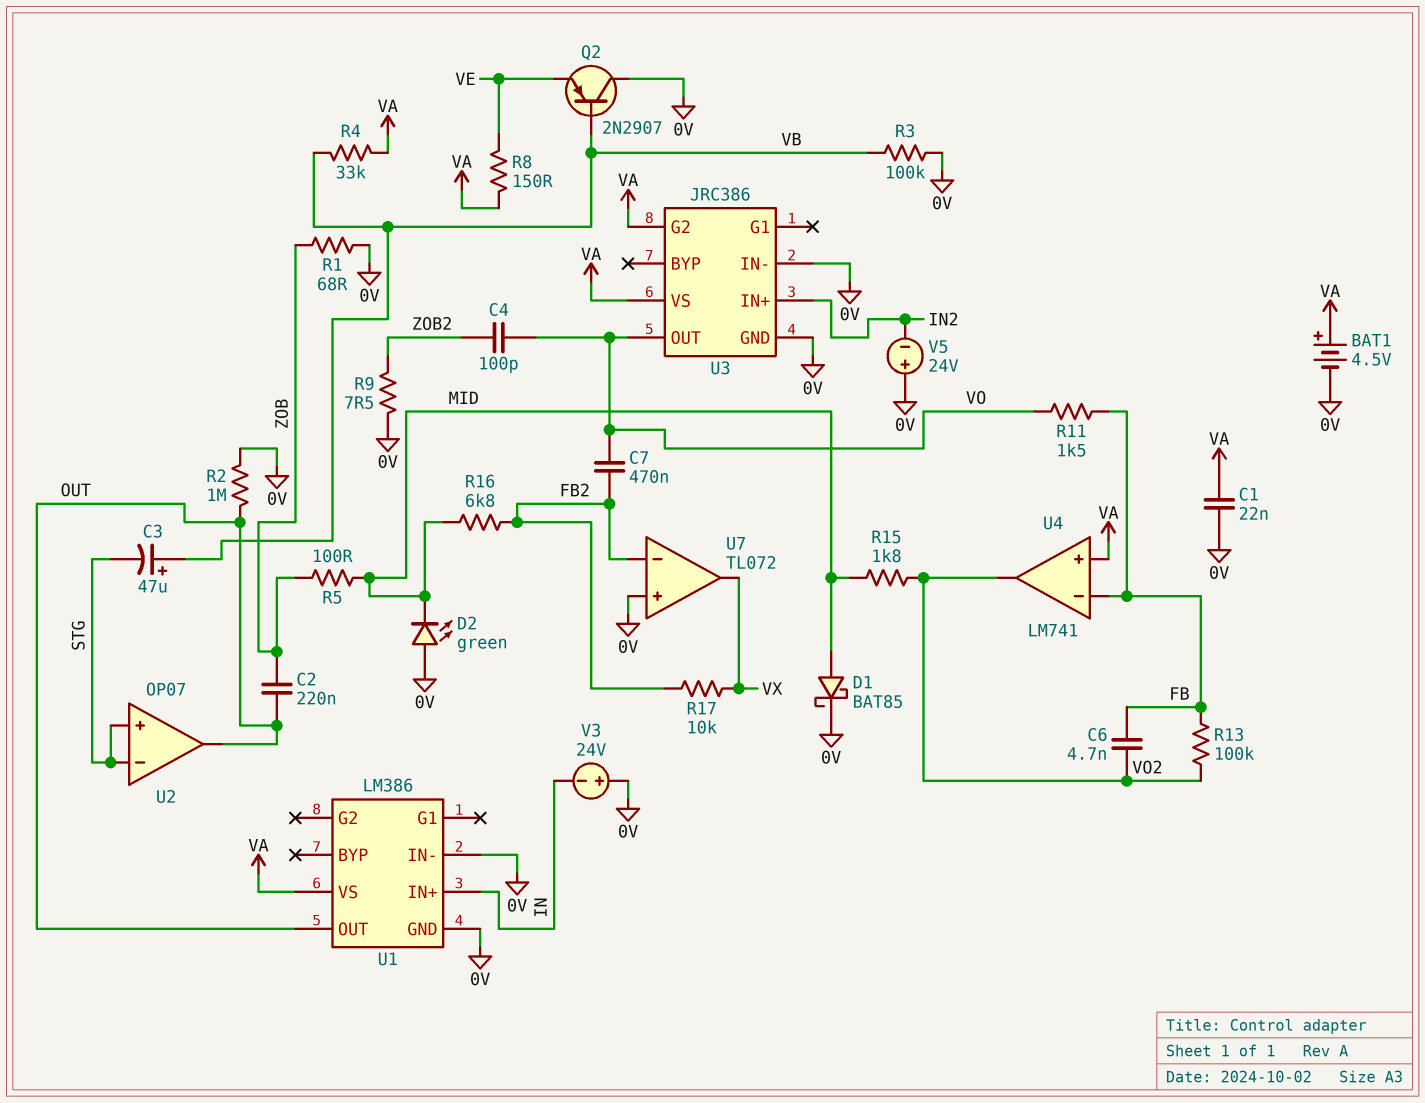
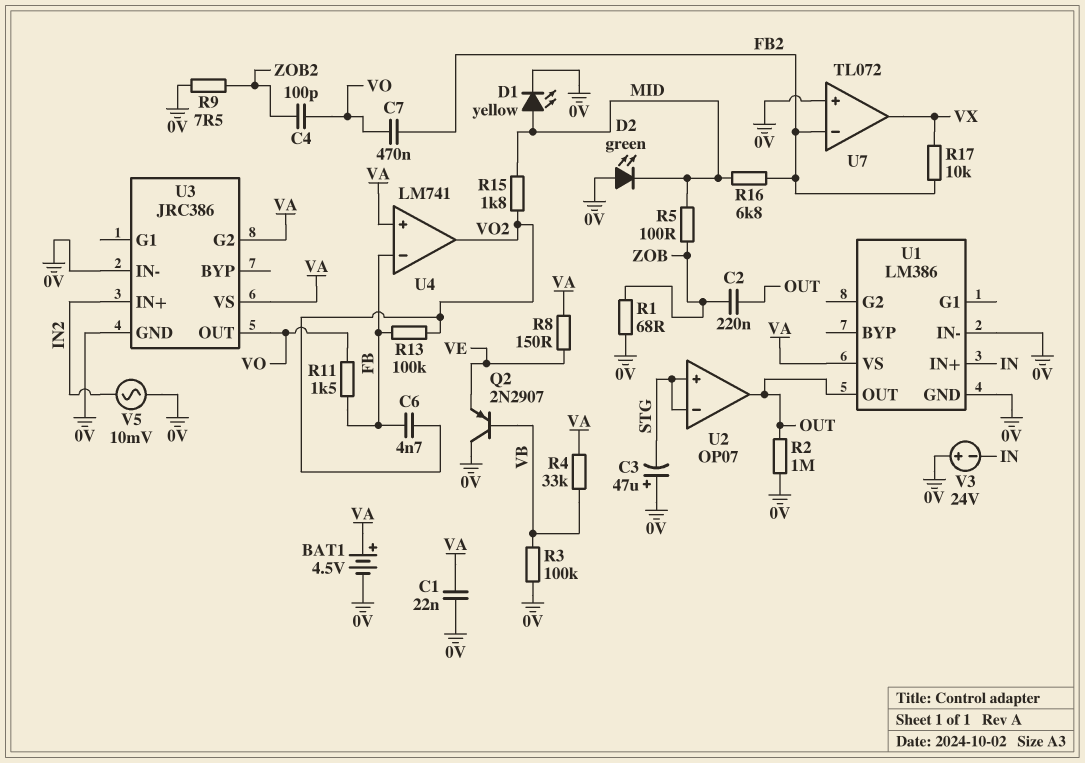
C3: 47uF (plus VB, minus STG) -> 47uF (plus 0V, minus STG)
D1: schottky BAT85 (A MID, K 0V) -> LED yellow (A MID, K 0V)
V5: 24V (plus 0V, minus IN2) -> AC 10mV (0V, IN2)

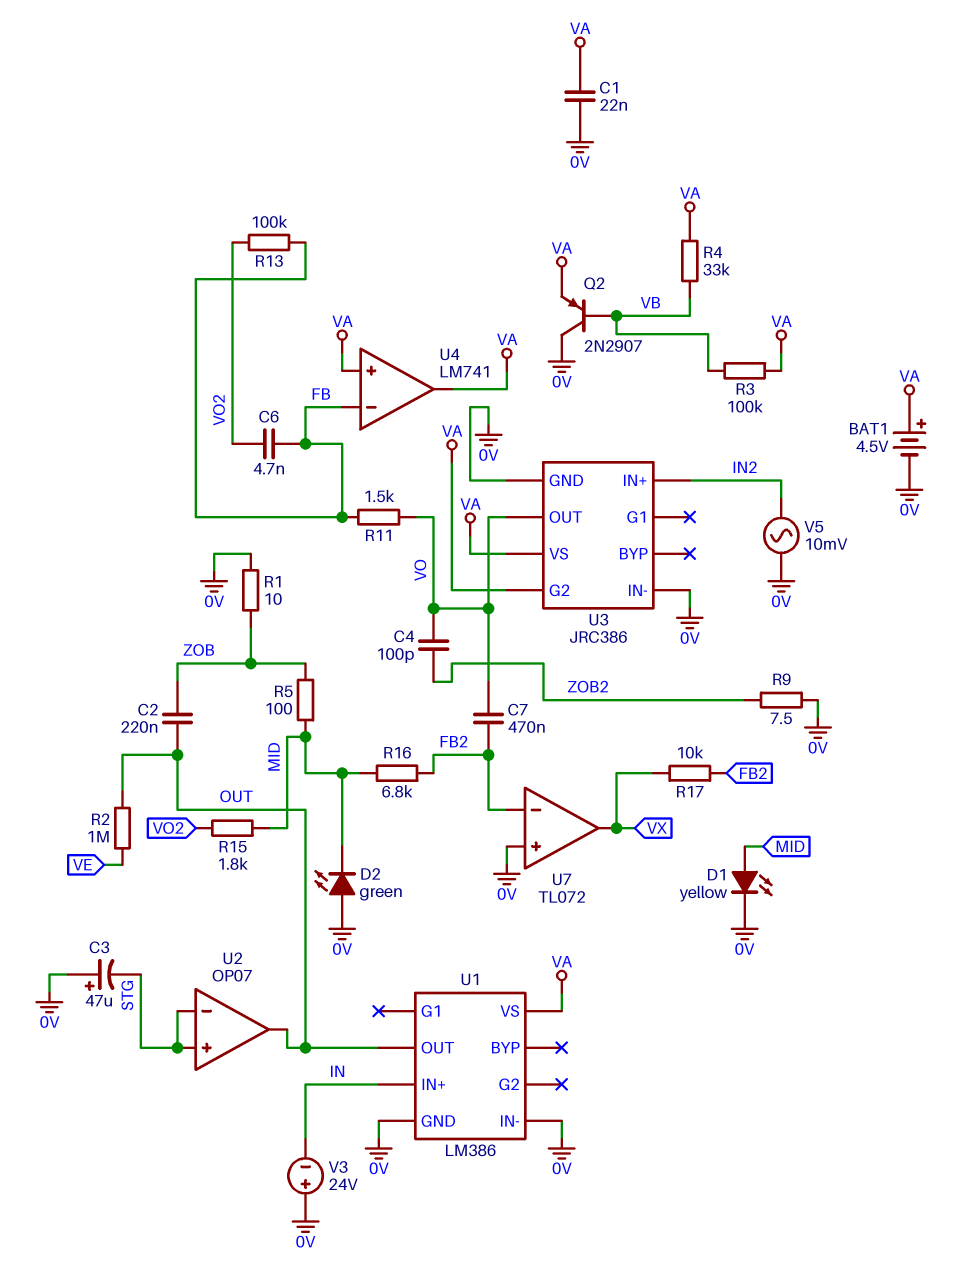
Q2: PNP 2N2907 (B VB, C 0V, E VE) -> PNP 2N2907 (B VB, C 0V, E VA)
R1: 68 (0V, ZOB) -> 10 (0V, ZOB)
R2: 1M (0V, OUT) -> 1M (OUT, VE)
R3: 100k (0V, VB) -> 100k (VA, VB)
R8: 150 (VA, VE) -> none
U4 pin out: VO2 -> VA

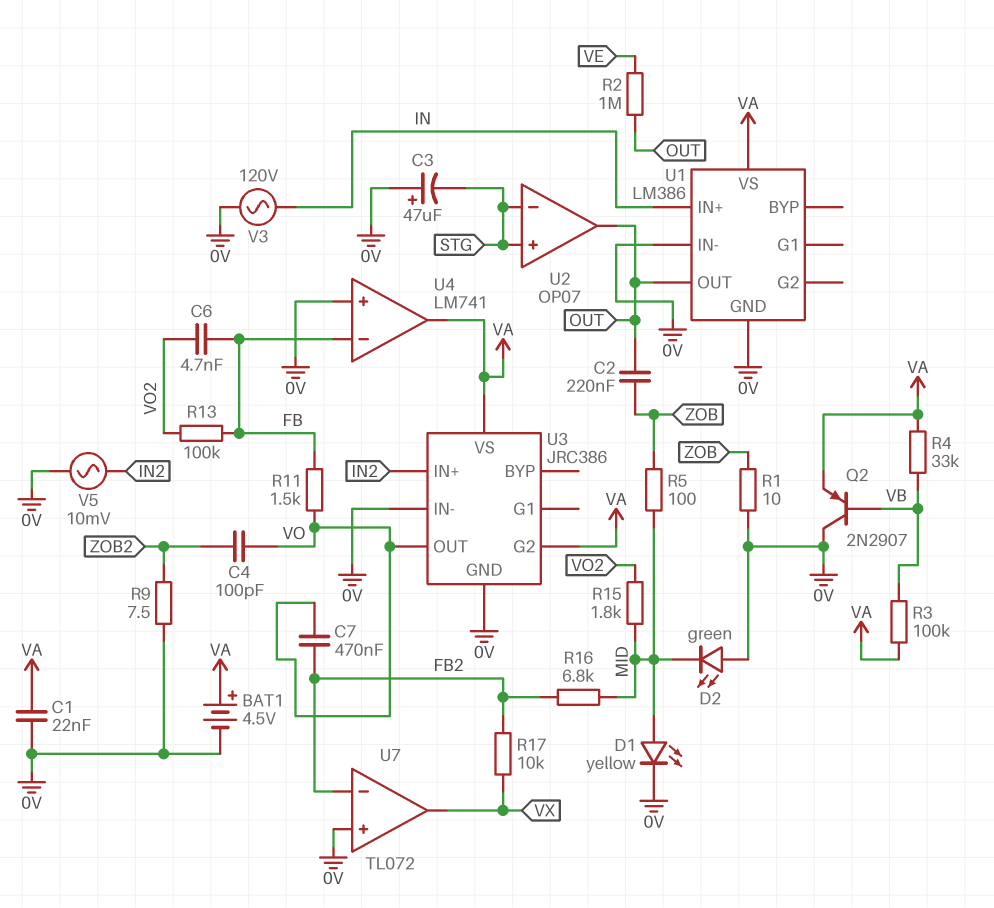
U4 pin in+: VA -> 0V
V3: 24V (plus 0V, minus IN) -> AC 120V (0V, IN)

